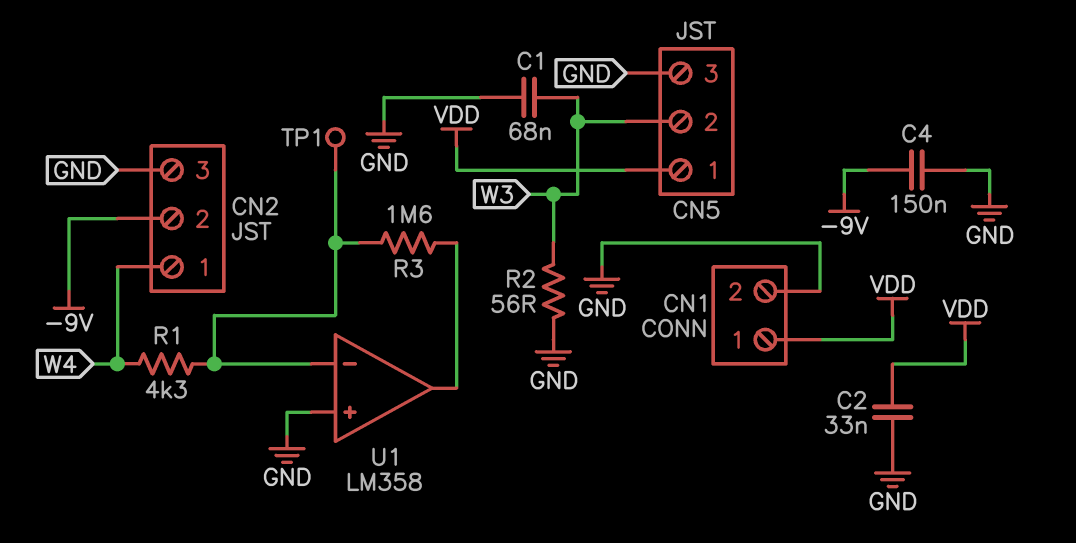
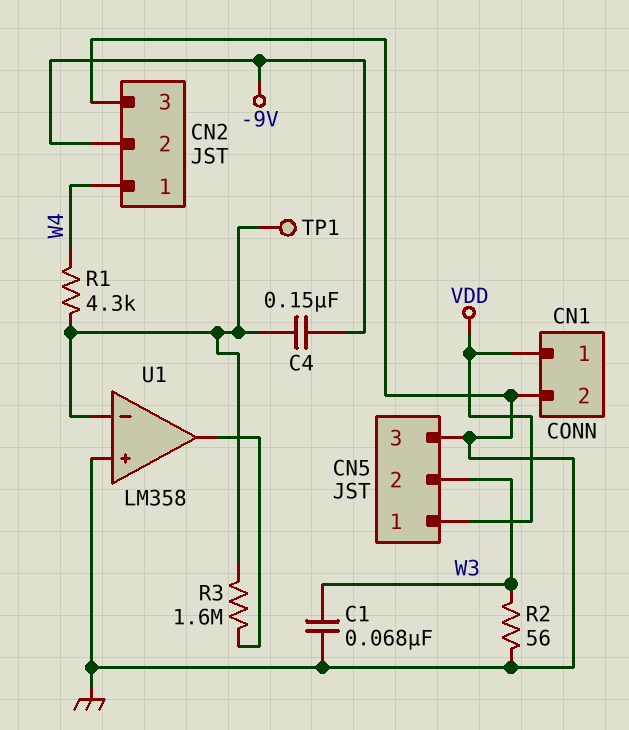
C2: 33nF (GND, VDD) -> none
C4: 150nF (-9V, GND) -> 150nF (-9V, U1/in-)

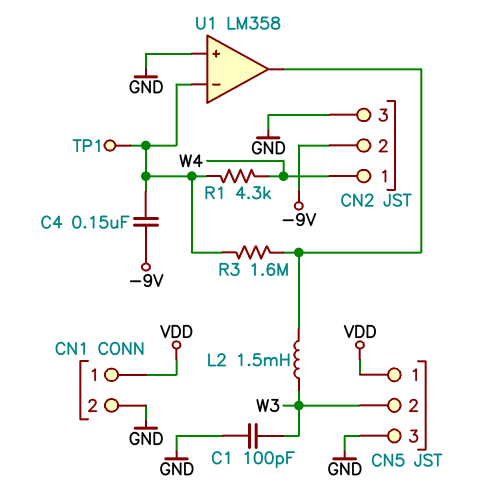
C1: 68nF (GND, W3) -> 100pF (GND, W3)
L2: none -> 1.5mH (U1/out, W3)
R2: 56 (GND, W3) -> none

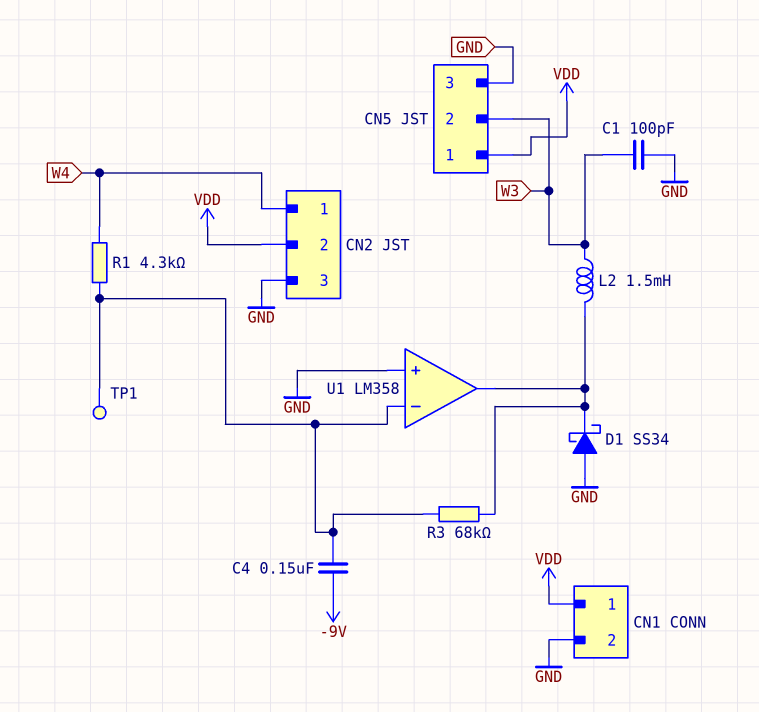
CN2 pin 2: -9V -> VDD
D1: none -> schottky SS34 (A GND, K U1/out)
R3: 1.6M (U1/in-, U1/out) -> 68k (U1/in-, U1/out)

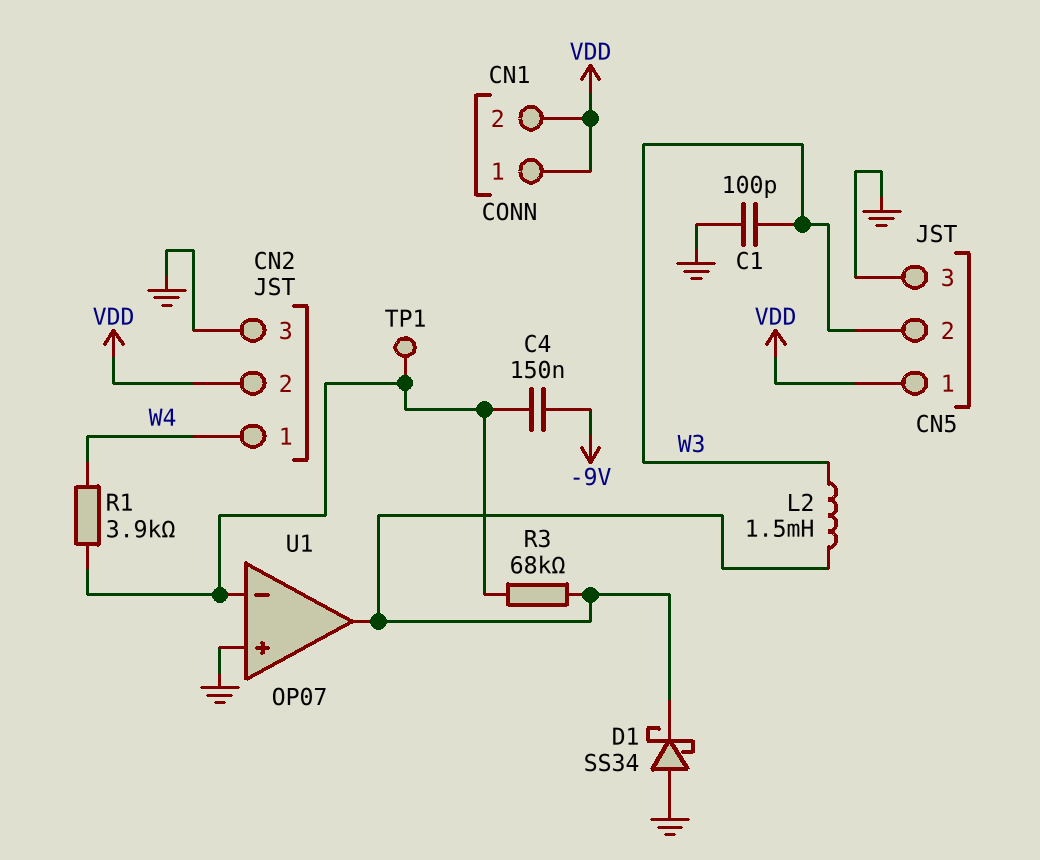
CN1 pin 2: GND -> VDD
R1: 4.3k (U1/in-, W4) -> 3.9k (U1/in-, W4)
U1: LM358 -> OP07

